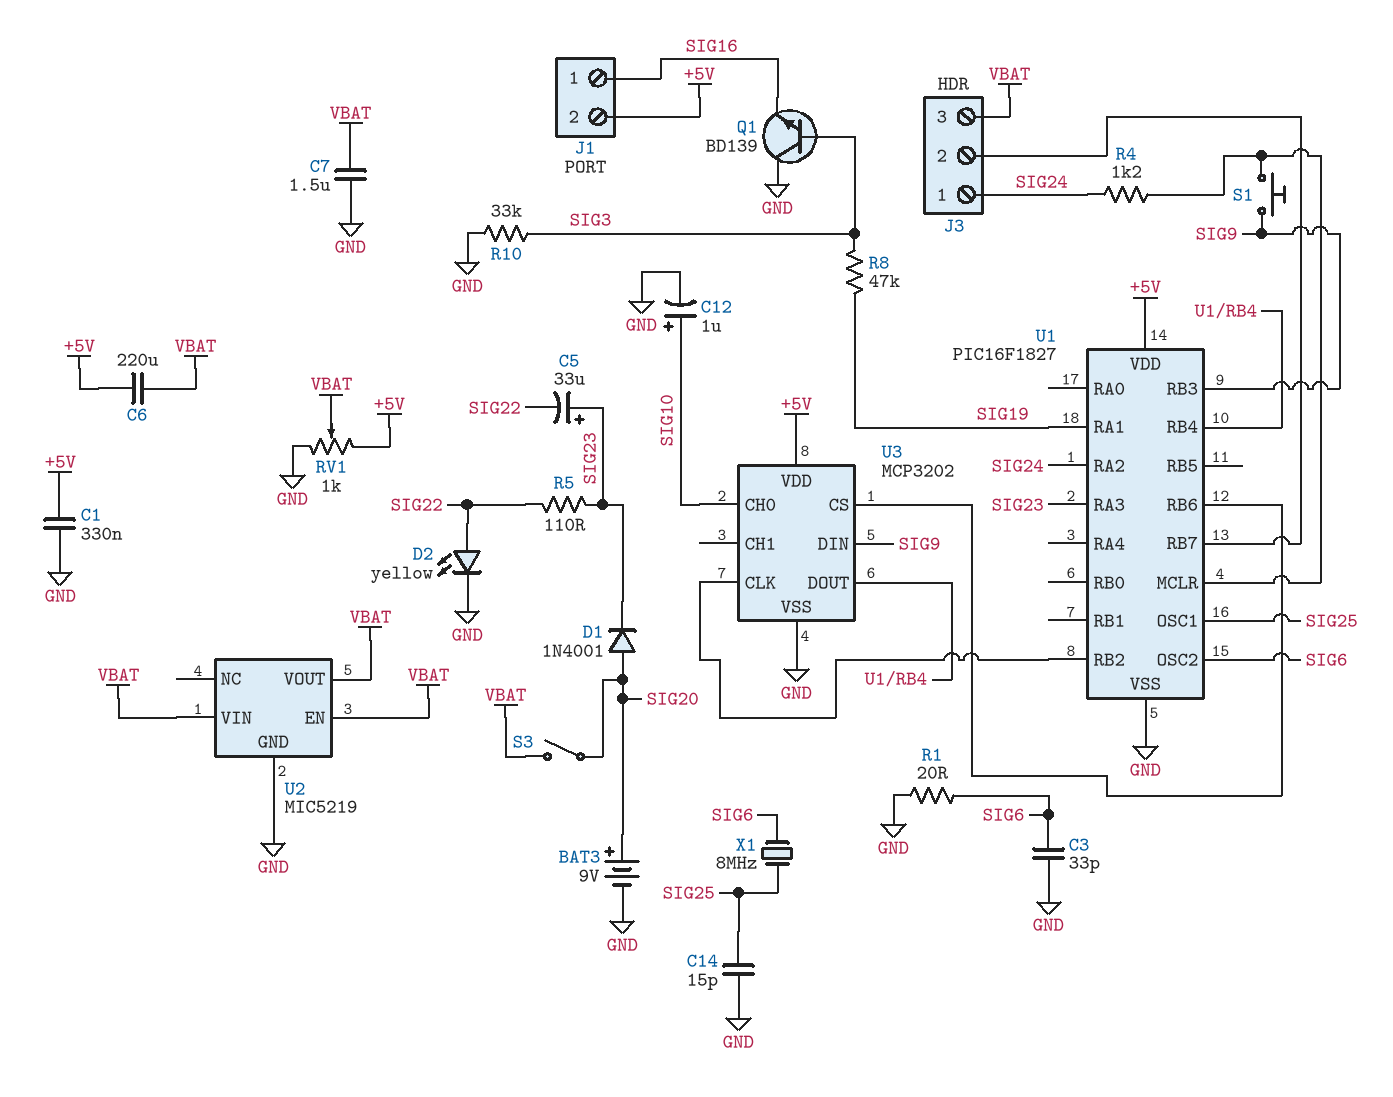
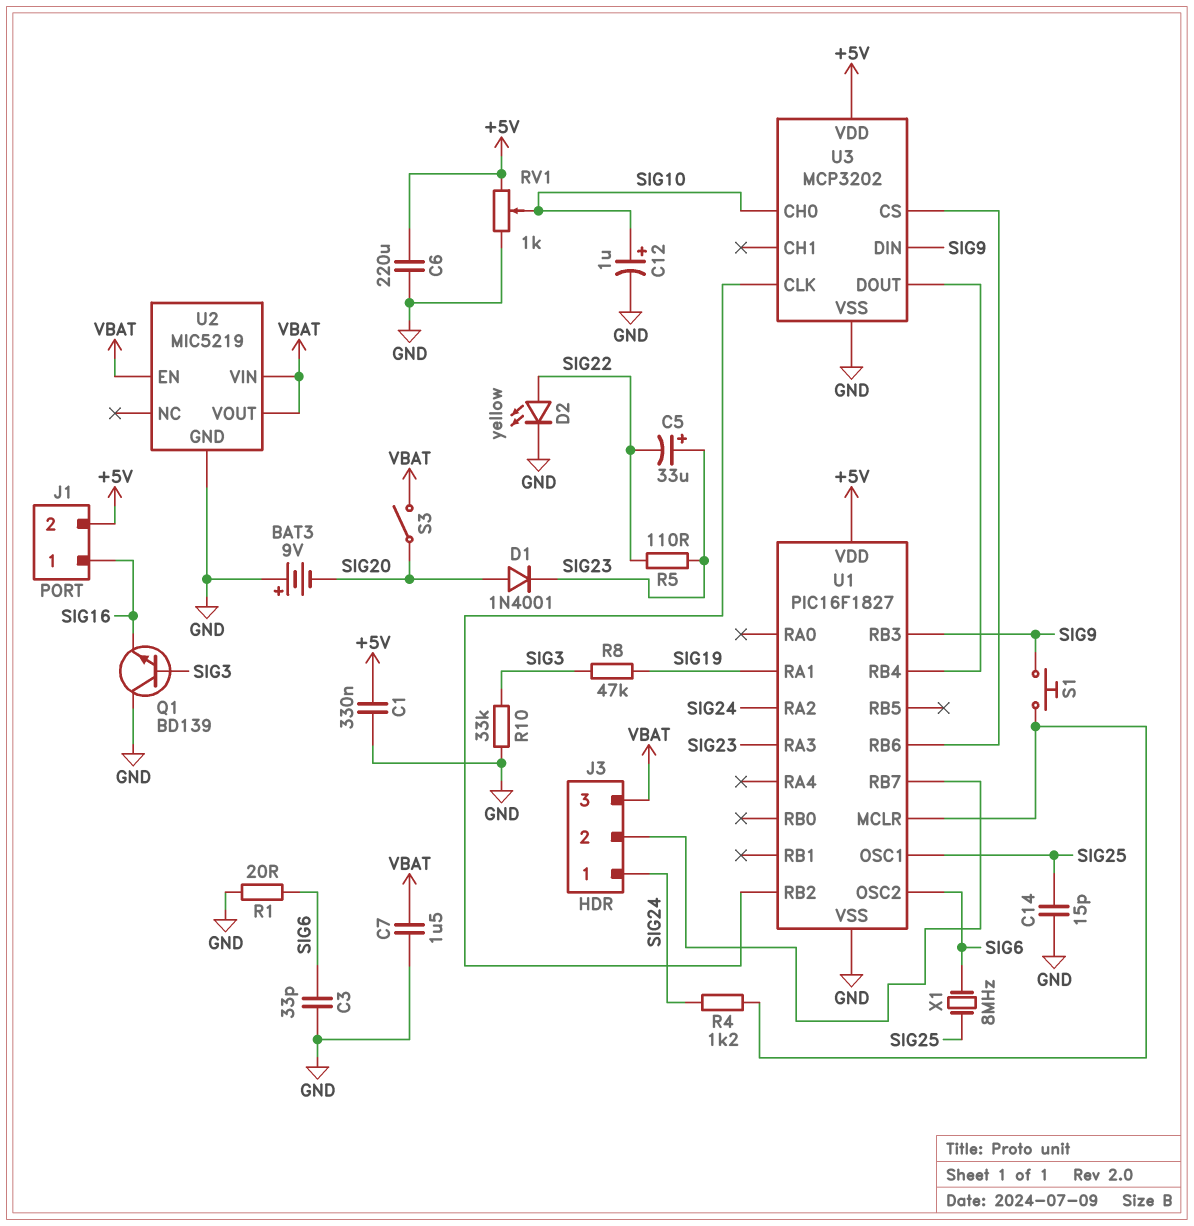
BAT3: 9V (plus SIG20, minus GND) -> 9V (plus GND, minus SIG20)
C6: 220uF (+5V, VBAT) -> 220uF (+5V, GND)
RV1: 1k (+5V, GND, wiper VBAT) -> 1k (+5V, GND, wiper SIG10)

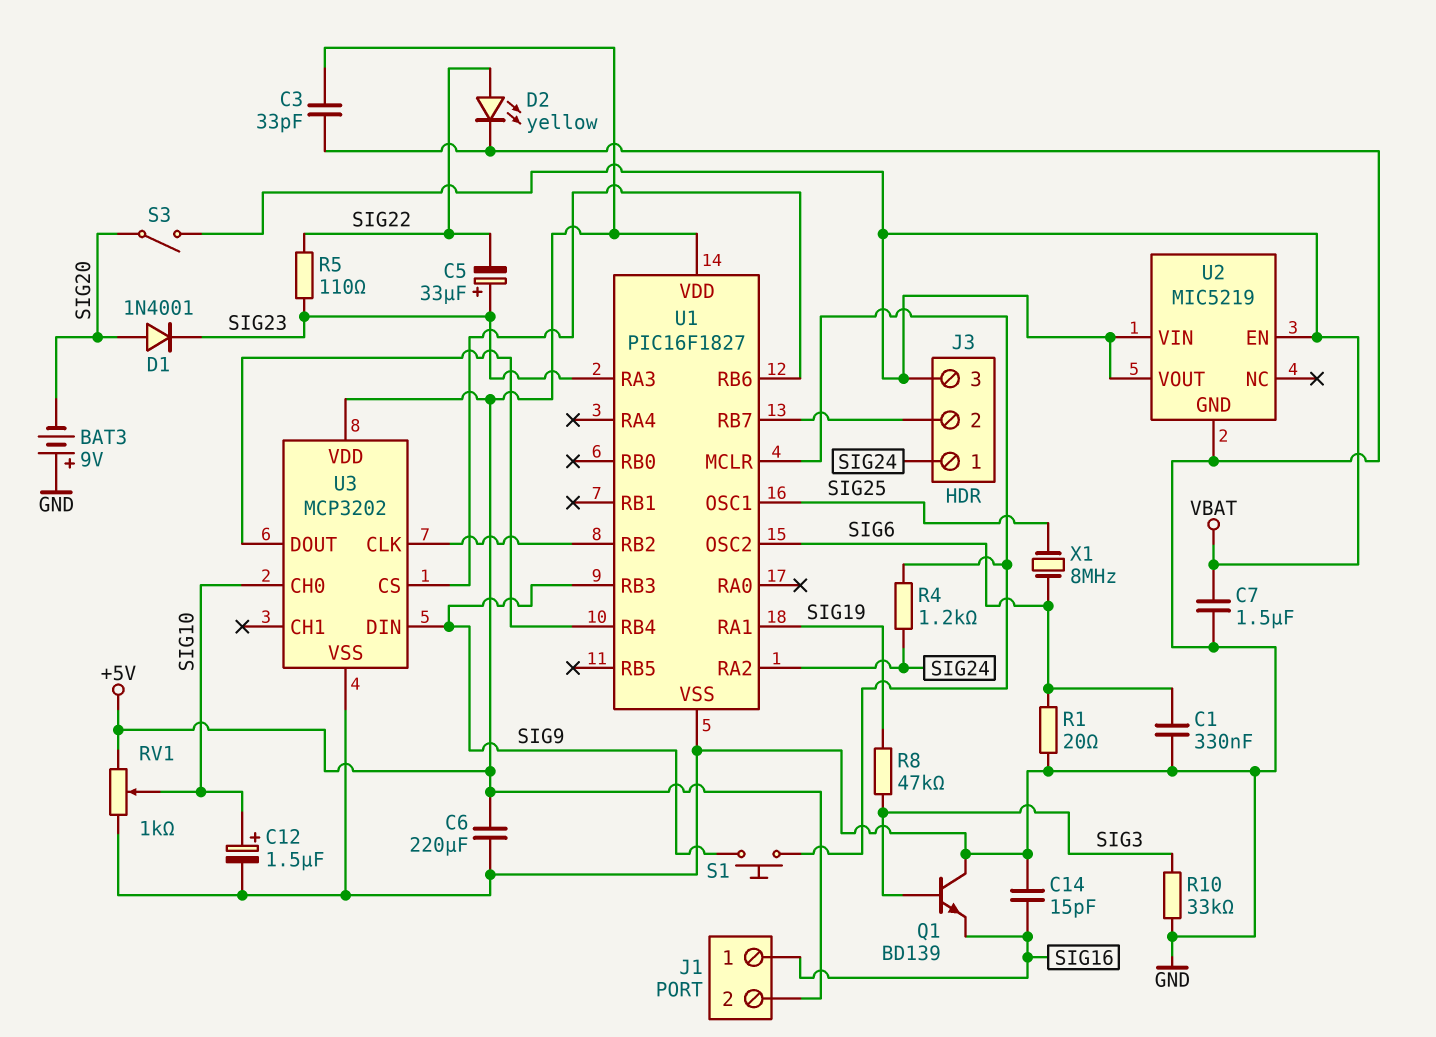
C1: 330nF (+5V, GND) -> 330nF (GND, SIG6)
C3: 33pF (GND, SIG6) -> 33pF (+5V, GND)
C12: 1uF (plus SIG10, minus GND) -> 1.5uF (plus SIG10, minus GND)
C14: 15pF (GND, SIG25) -> 15pF (GND, SIG16)

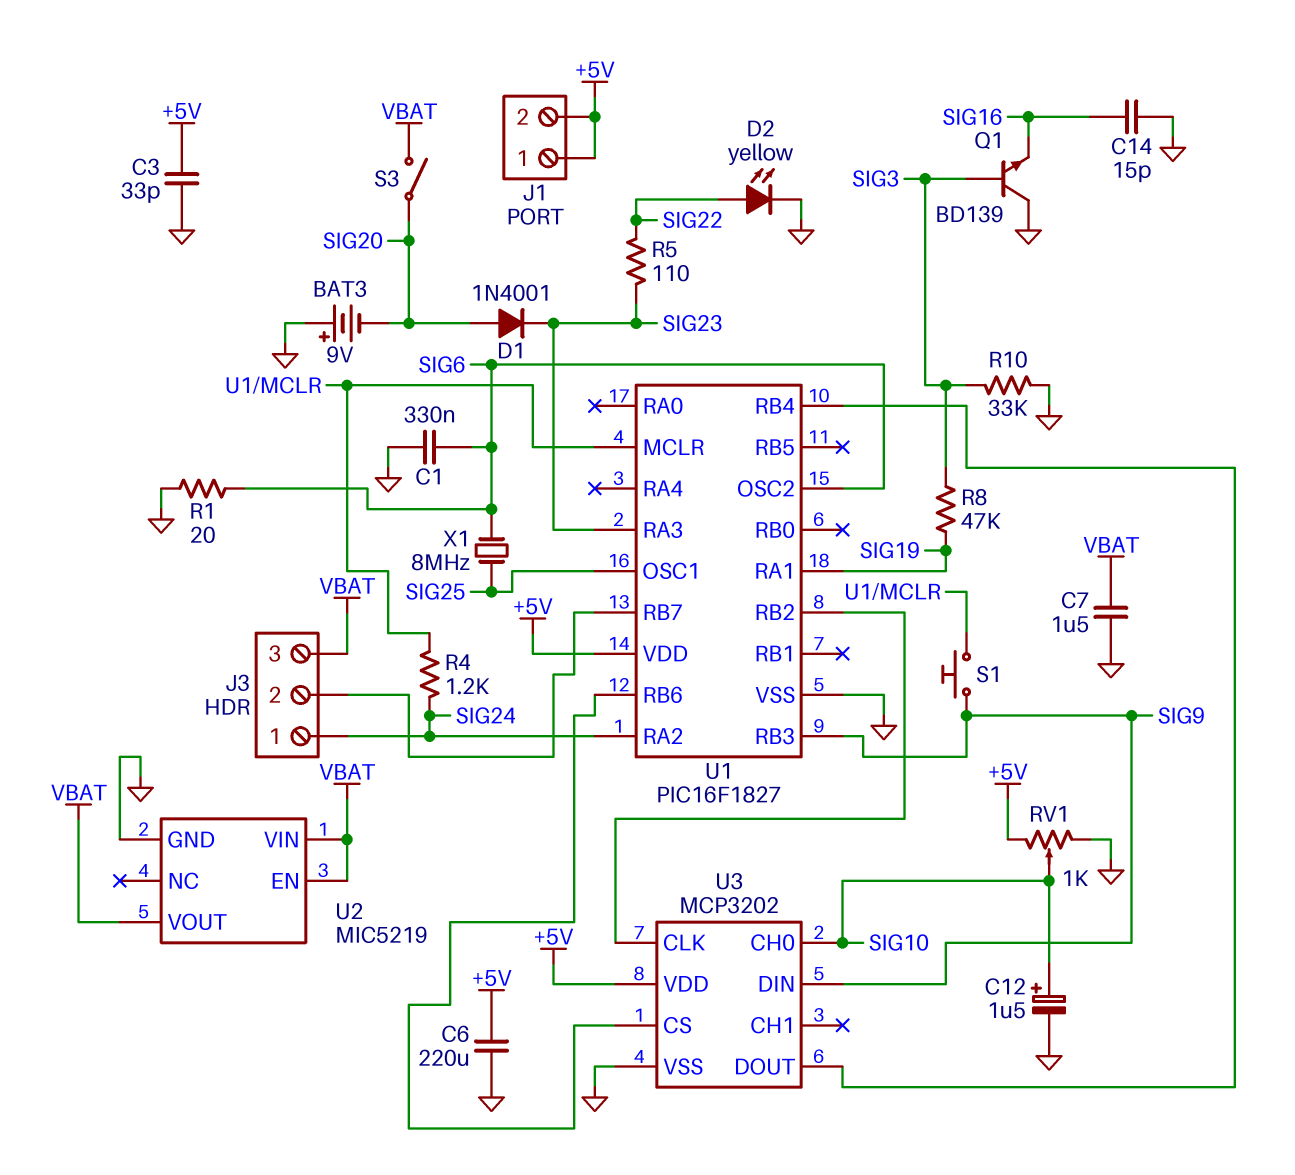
C5: 33uF (plus SIG23, minus SIG22) -> none
J1 pin 1: SIG16 -> +5V

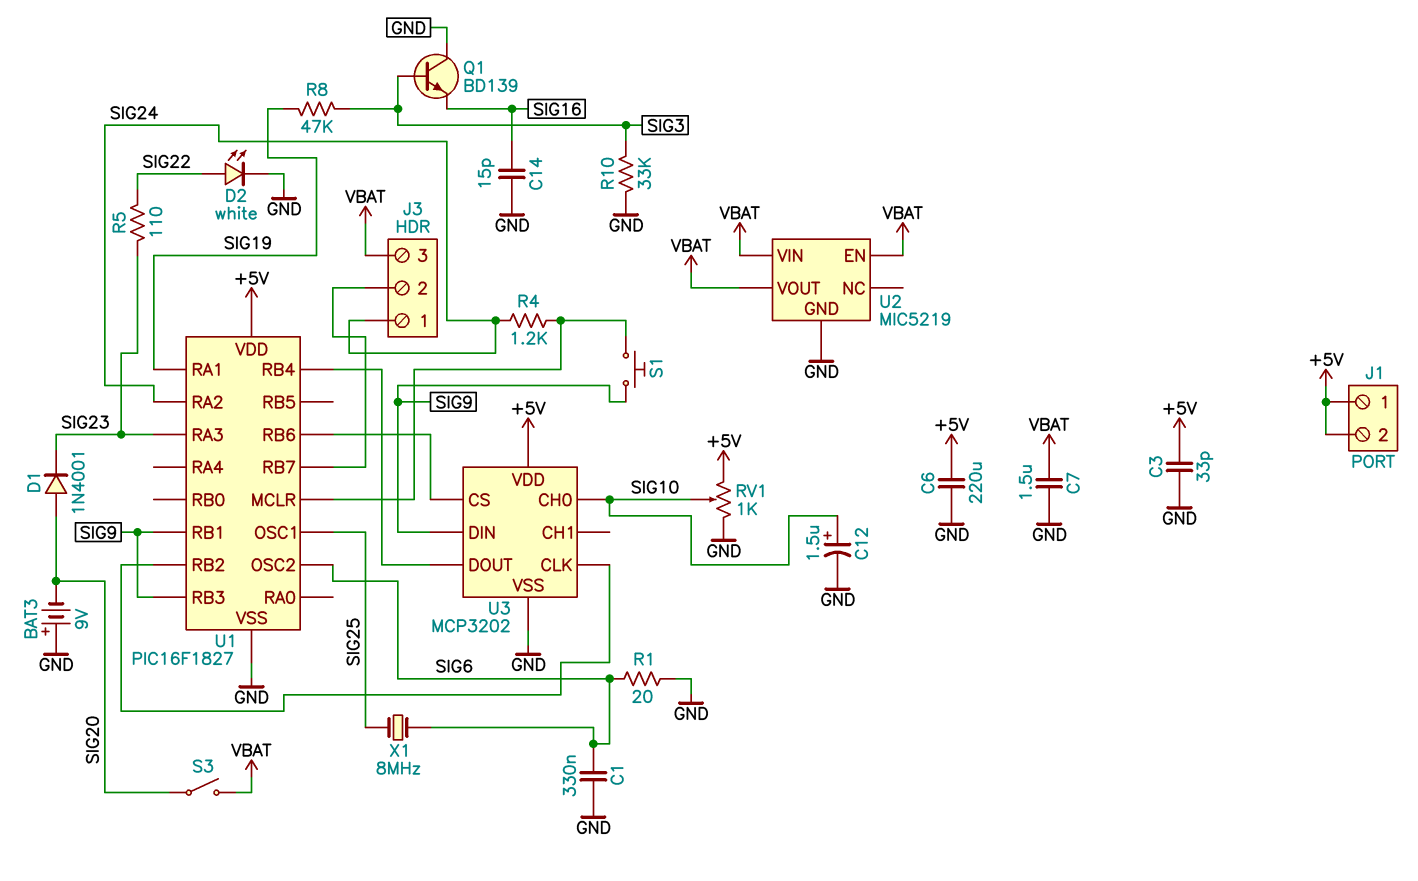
D2: LED yellow (A SIG22, K GND) -> LED white (A SIG22, K GND)
U1 pin RB1: none -> SIG9

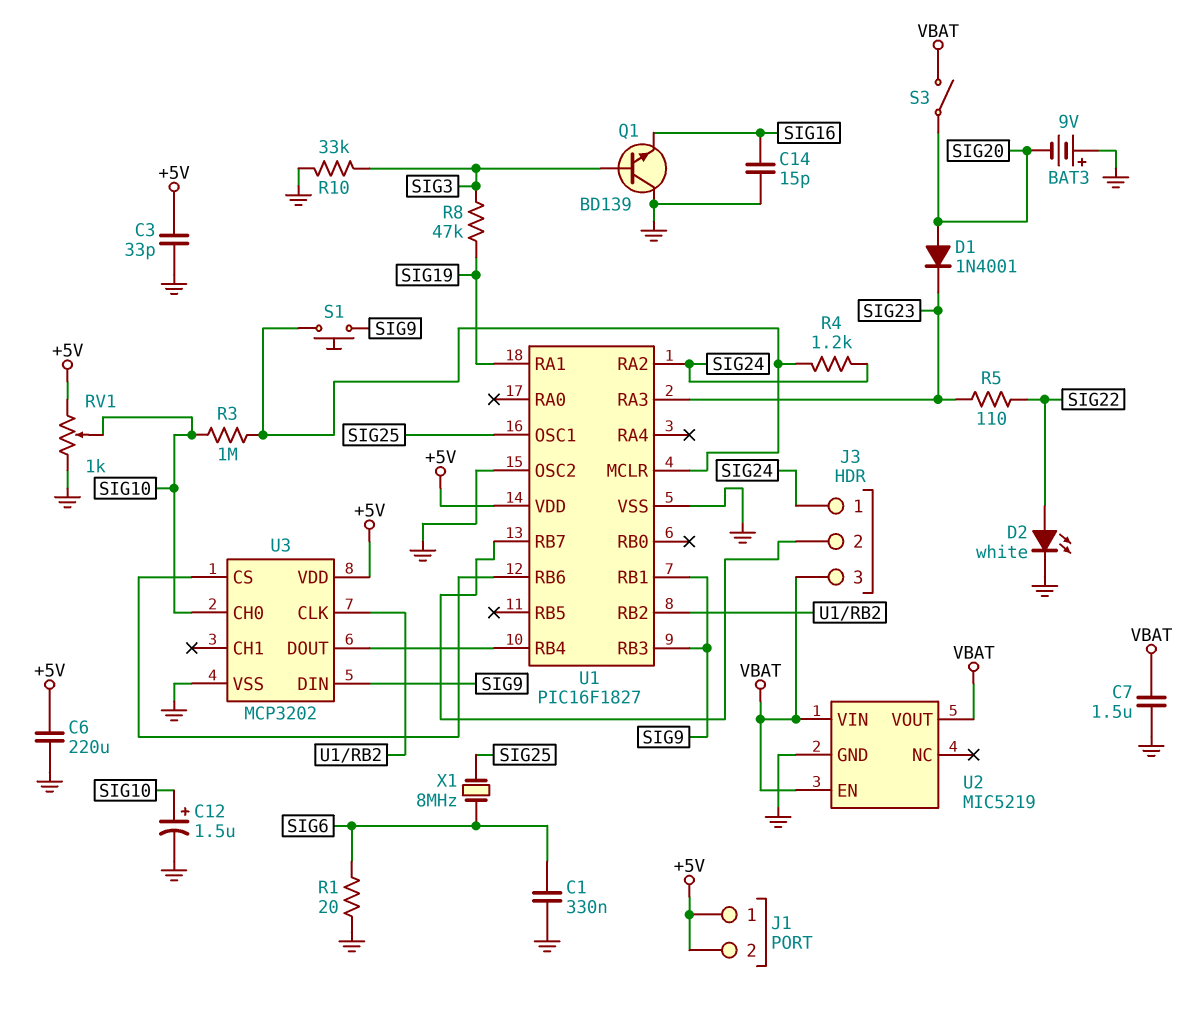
R3: none -> 1M (SIG10, U1/MCLR)
U1 pin OSC2: SIG6 -> GND

